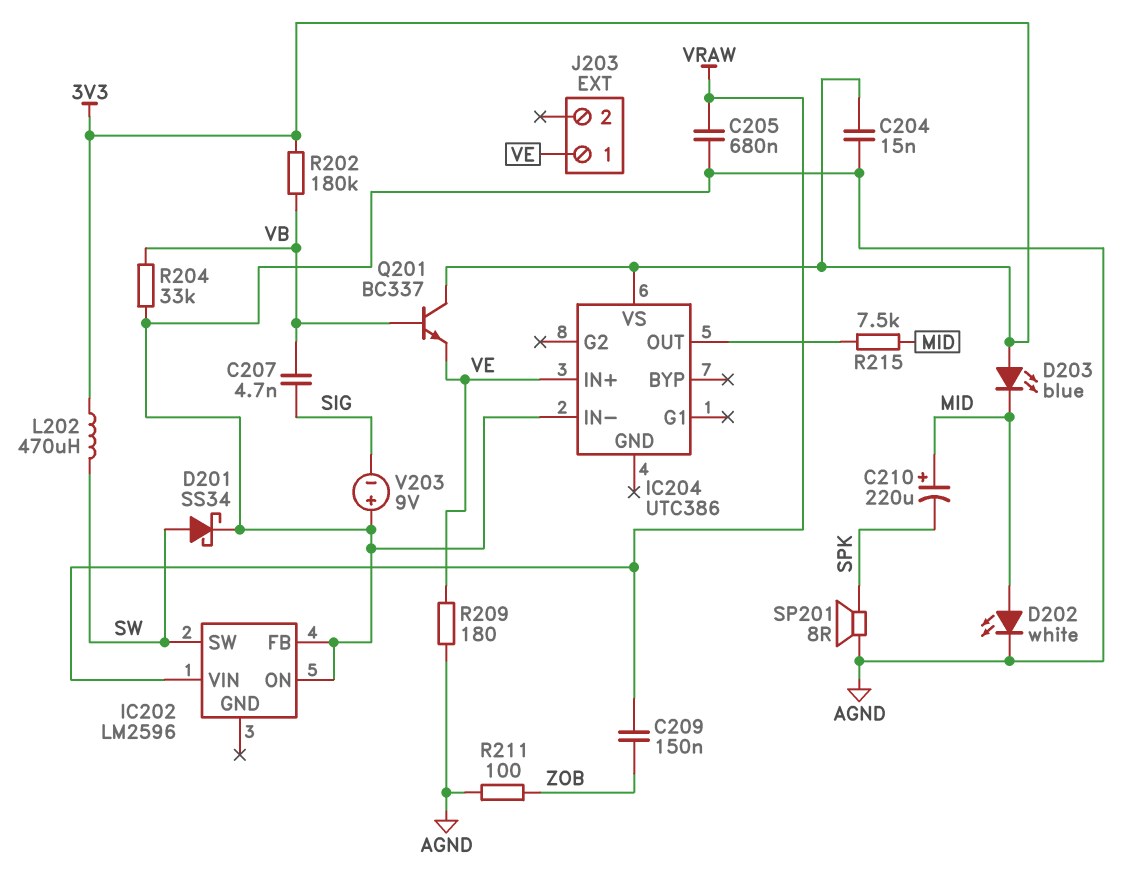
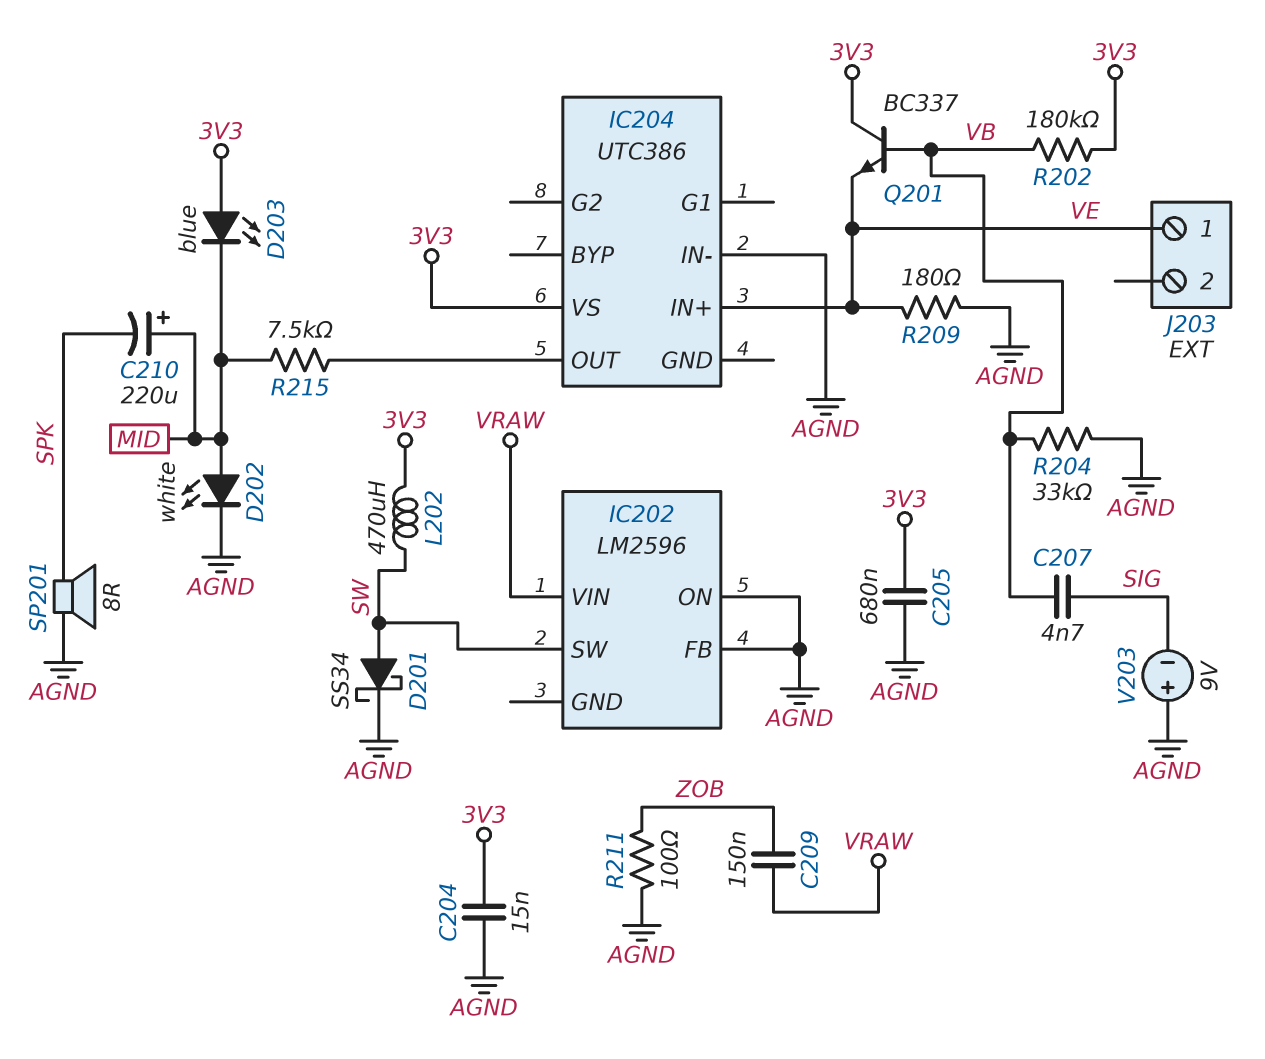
C205: 680nF (AGND, VRAW) -> 680nF (3V3, AGND)

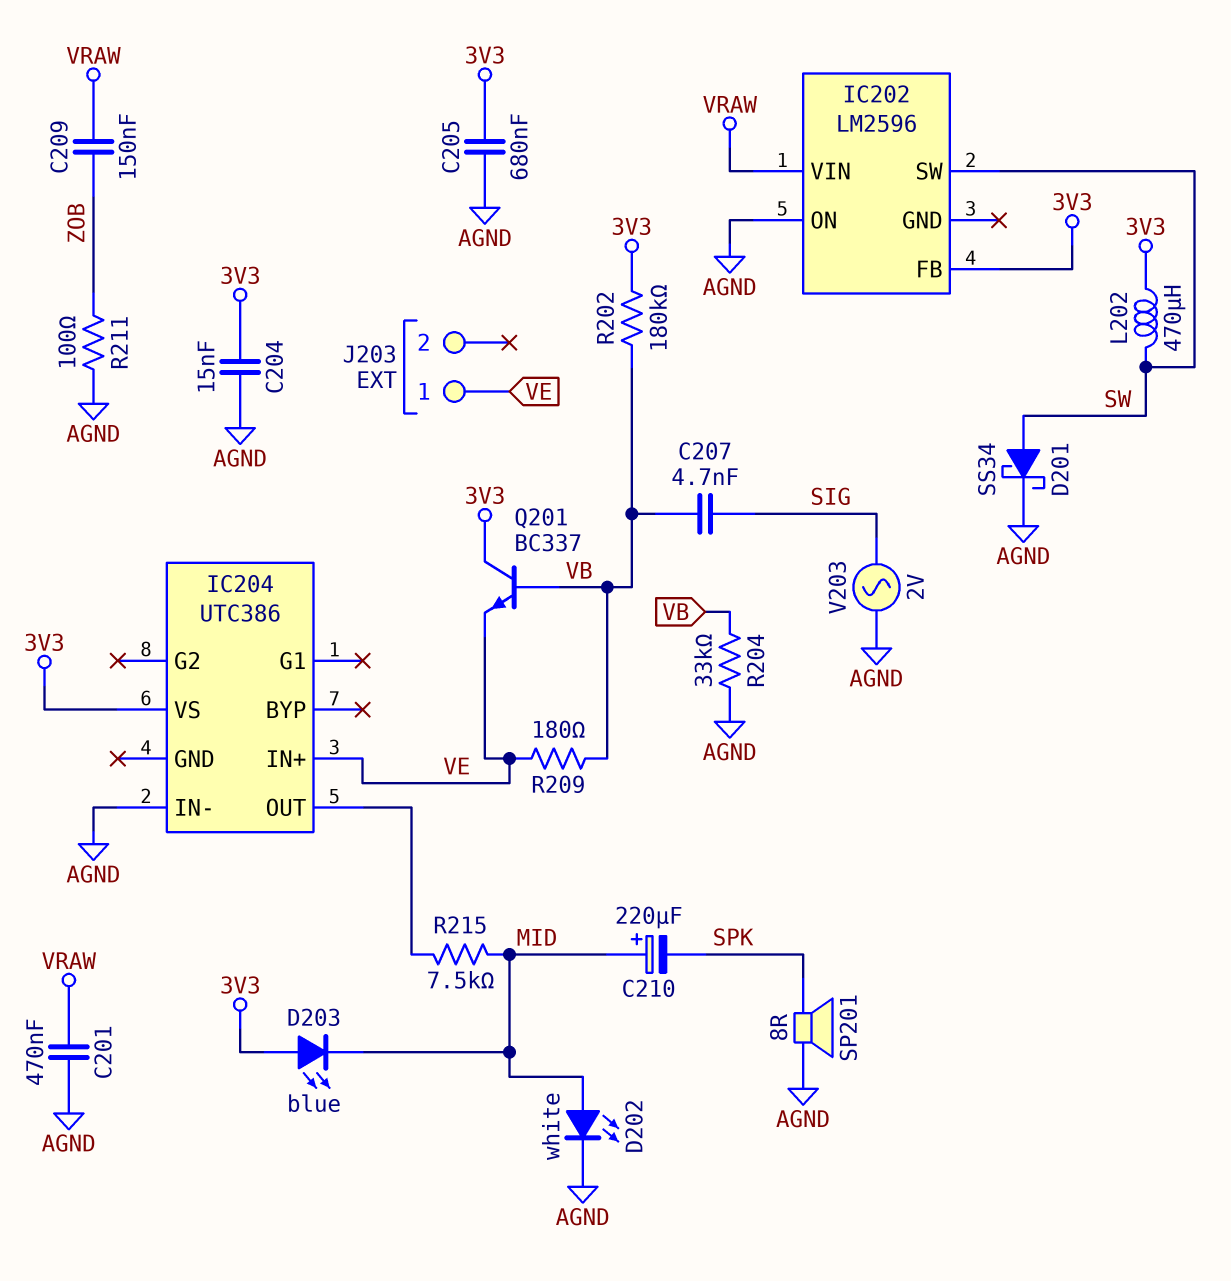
C201: none -> 470nF (AGND, VRAW)
IC202 pin FB: AGND -> 3V3
R209: 180 (AGND, VE) -> 180 (VB, VE)
V203: 9V (plus AGND, minus SIG) -> AC 2V (AGND, SIG)

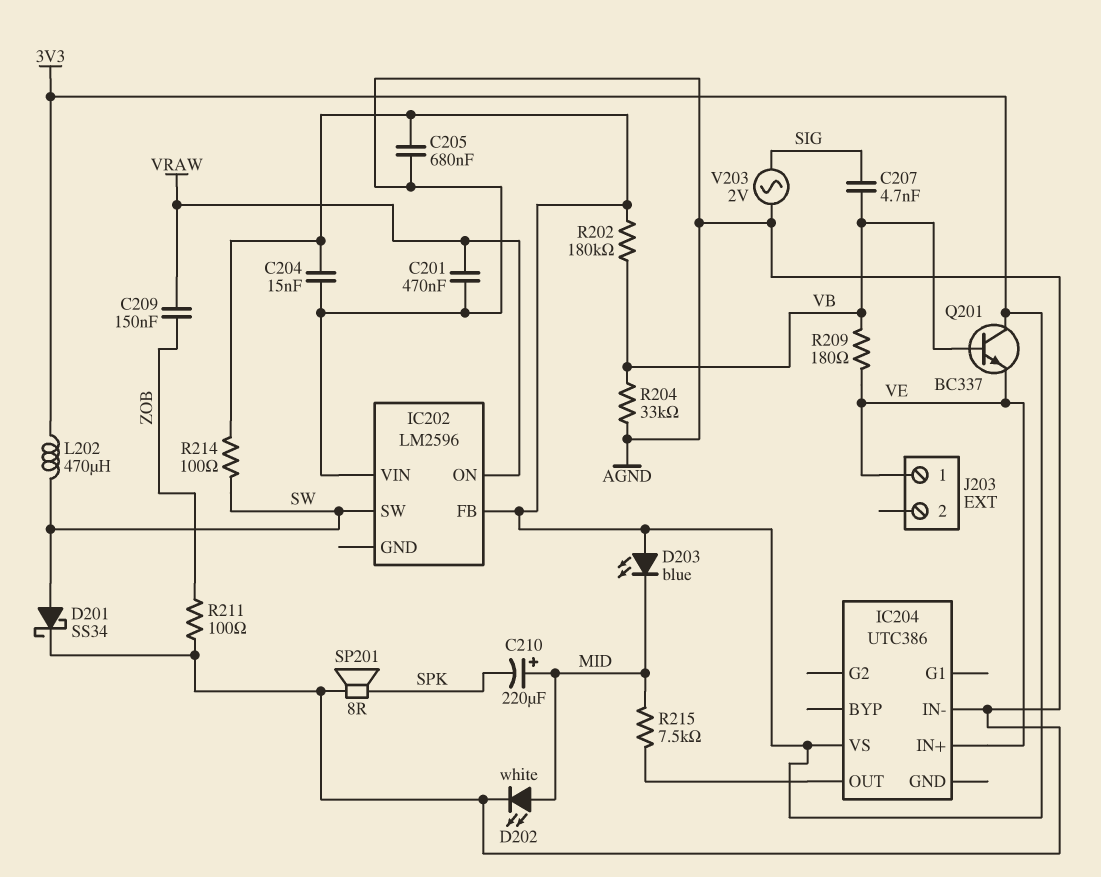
IC202 pin ON: AGND -> VRAW
IC202 pin VIN: VRAW -> AGND
R214: none -> 100 (3V3, SW)

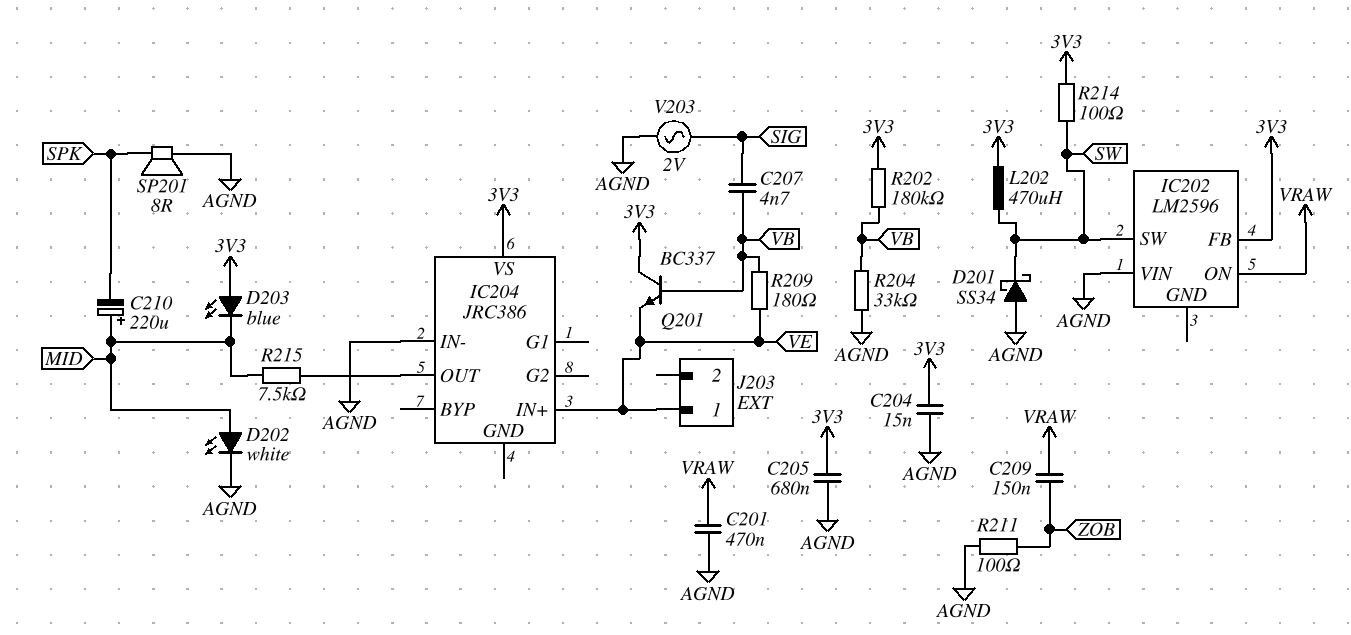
D201: schottky SS34 (A SW, K AGND) -> schottky SS34 (A AGND, K SW)
IC204: UTC386 -> JRC386

